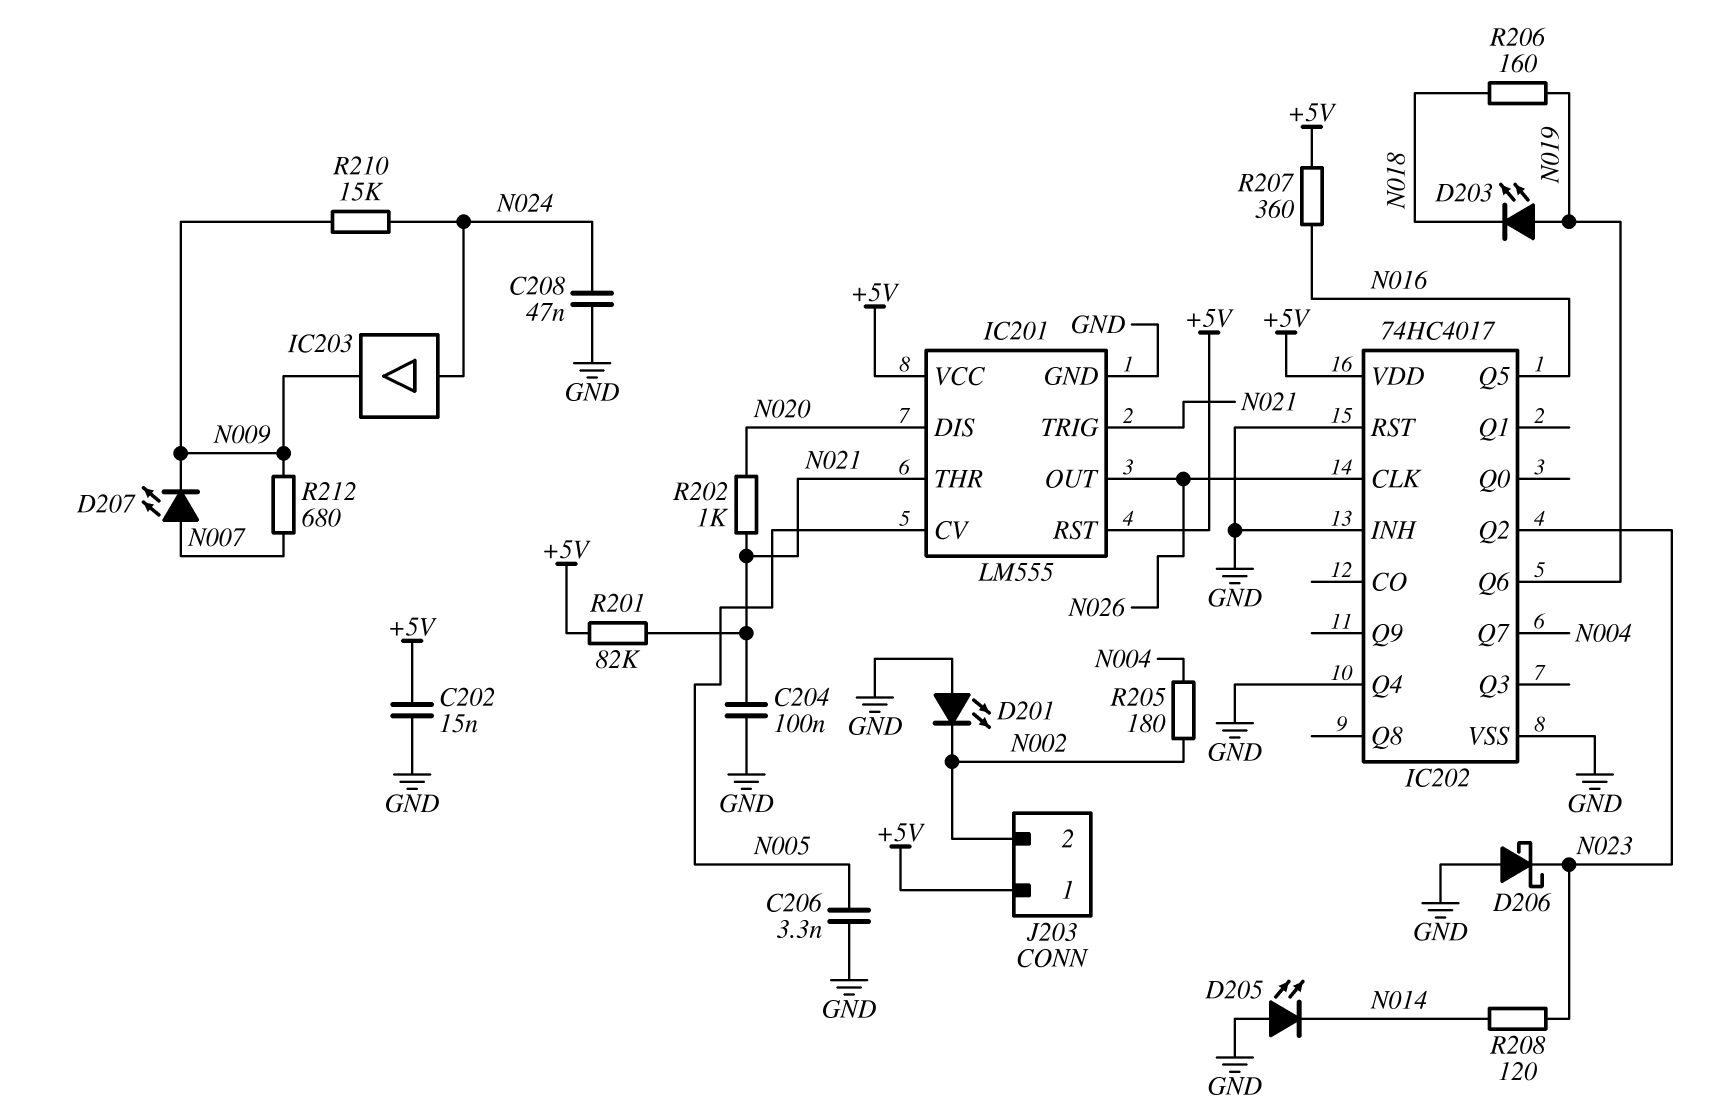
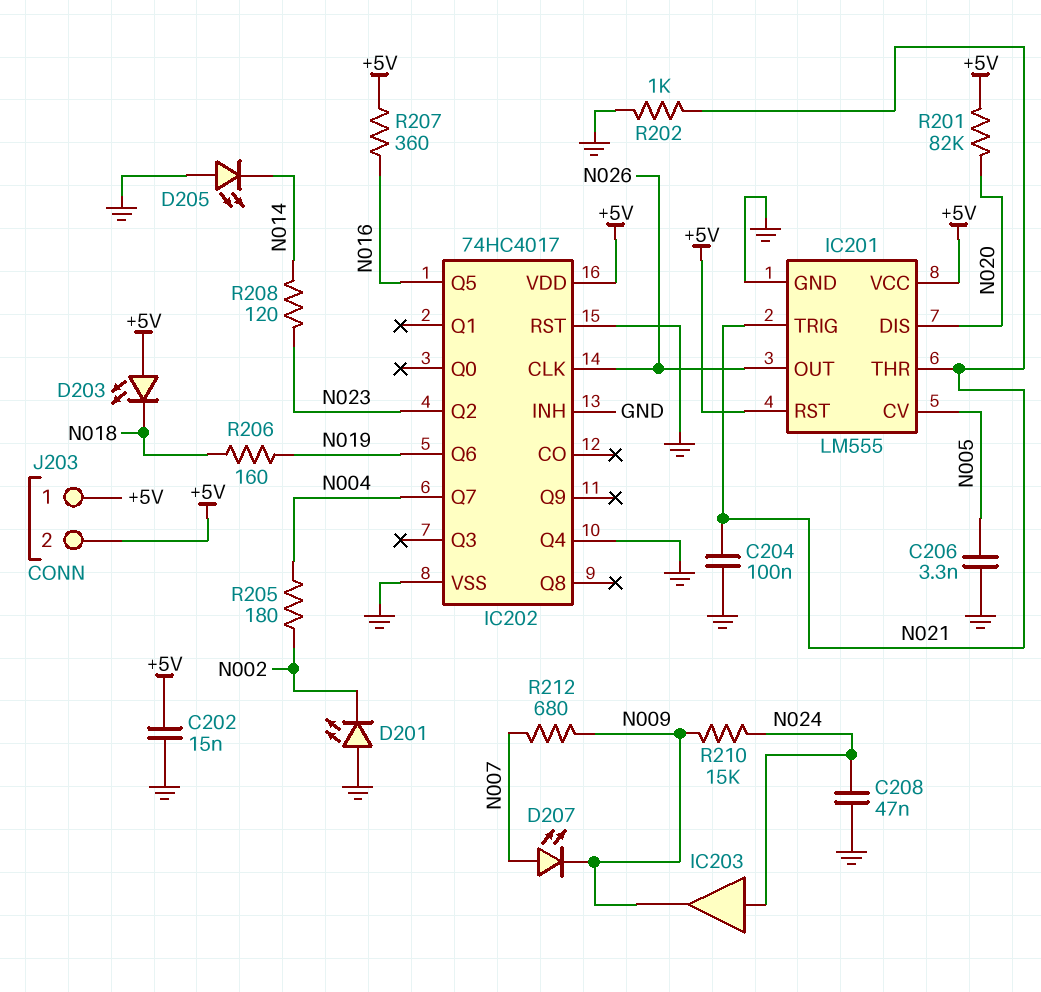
D203: LED (A N019, K N018) -> LED (A +5V, K N018)
D206: schottky (A GND, K N023) -> none
J203 pin 2: N002 -> +5V
R201: 82k (+5V, N021) -> 82k (+5V, N020)
R202: 1k (N020, N021) -> 1k (GND, N021)

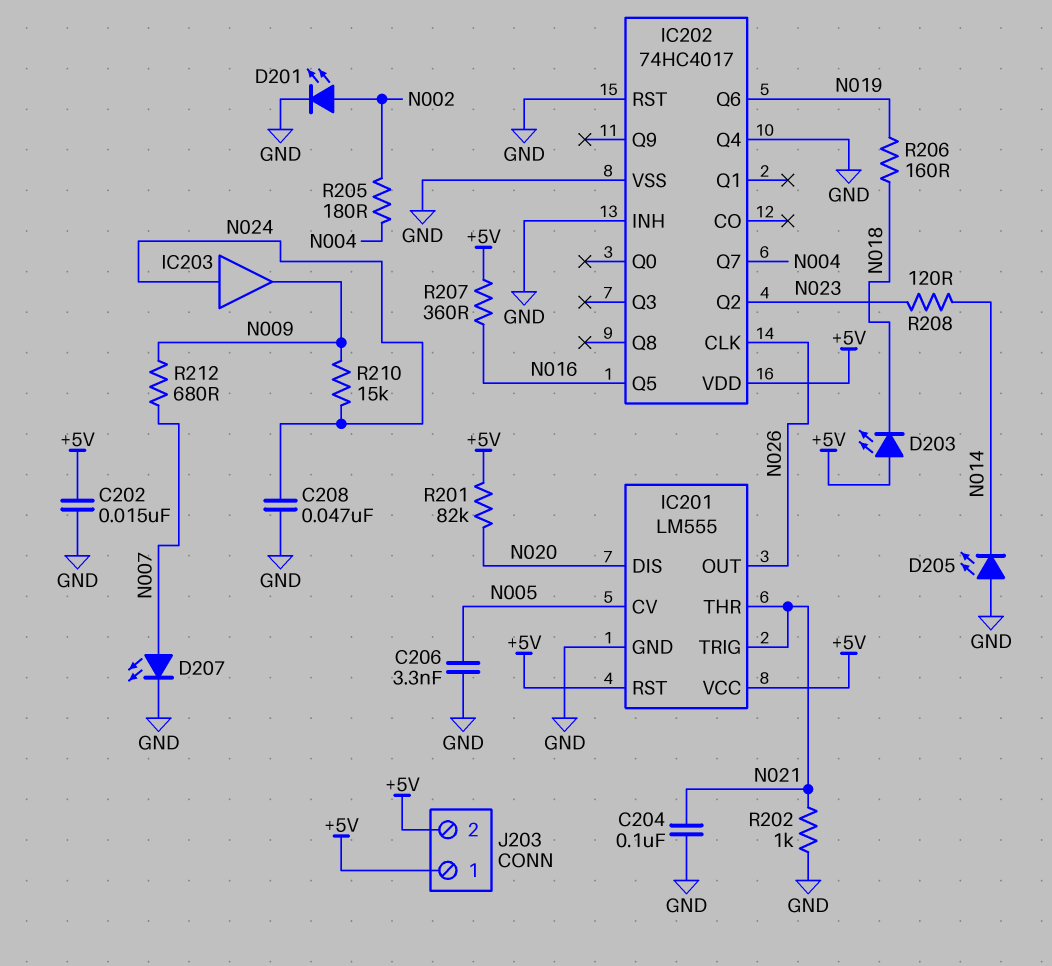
D201: LED (A GND, K N002) -> LED (A N002, K GND)
D207: LED (A N007, K N009) -> LED (A N007, K GND)

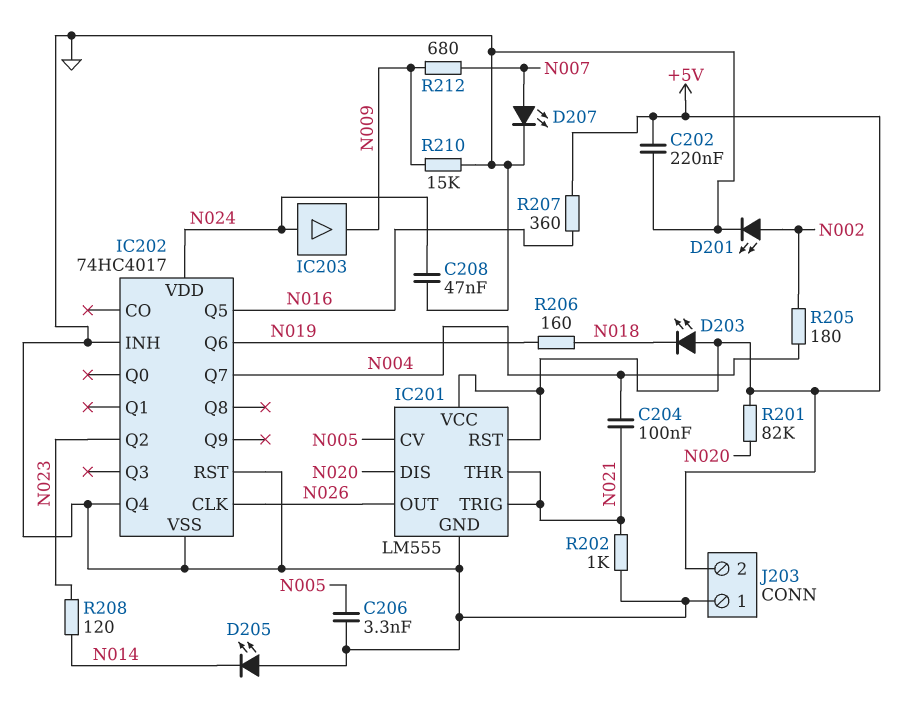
C202: 15nF (+5V, GND) -> 220nF (+5V, GND)
C204: 100nF (GND, N021) -> 100nF (N004, N021)
IC202 pin VDD: +5V -> N024
J203 pin 1: +5V -> GND
R210: 15k (N009, N024) -> 15k (GND, N009)

